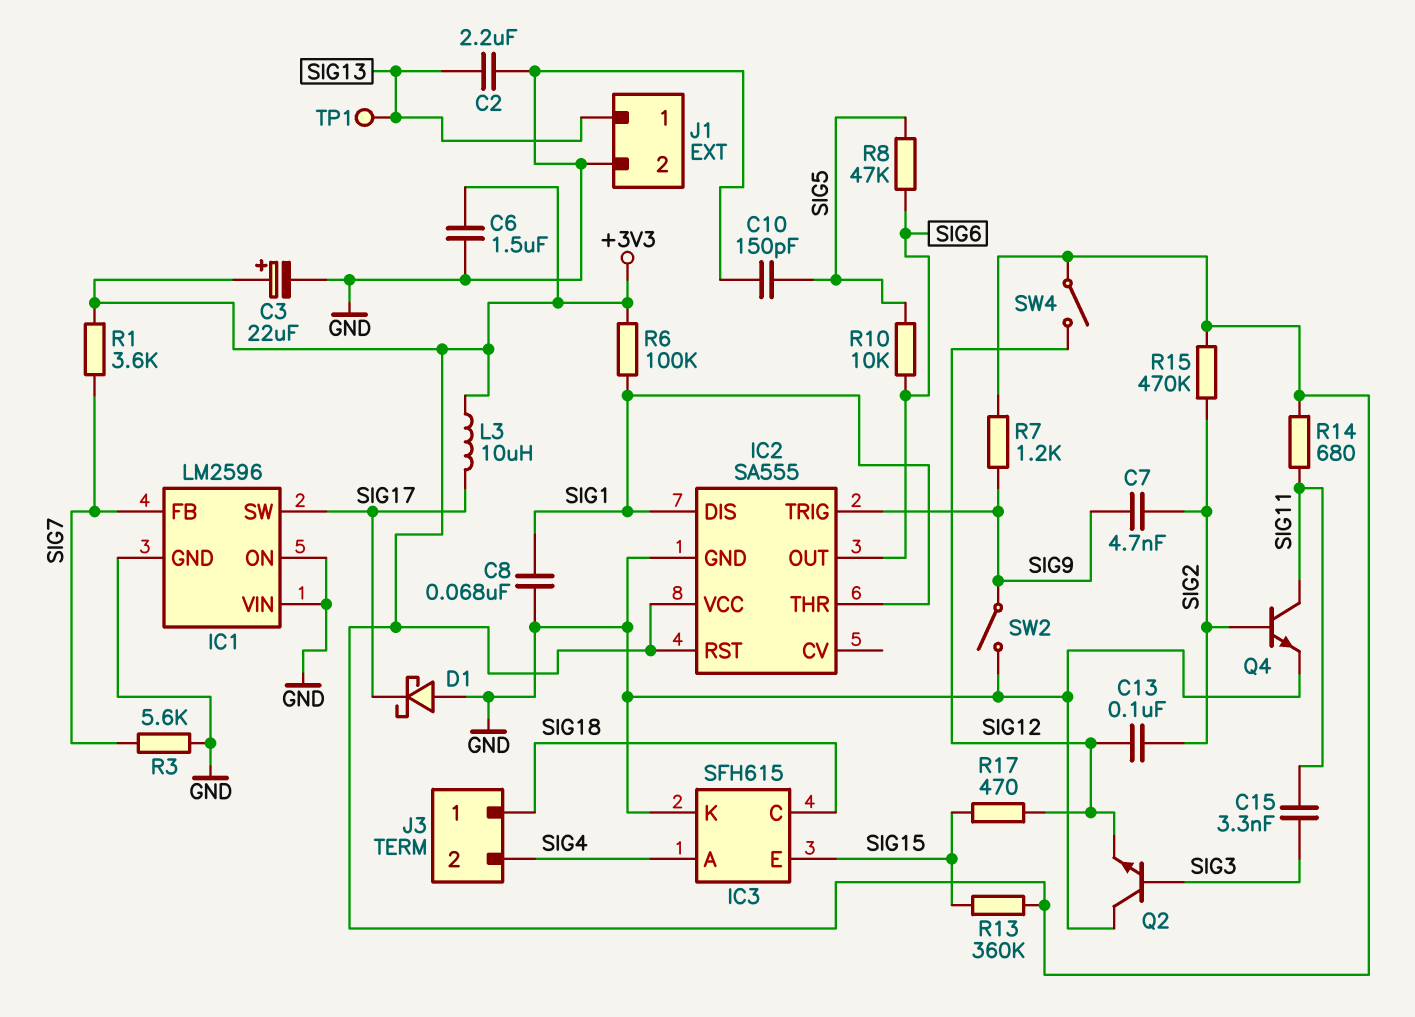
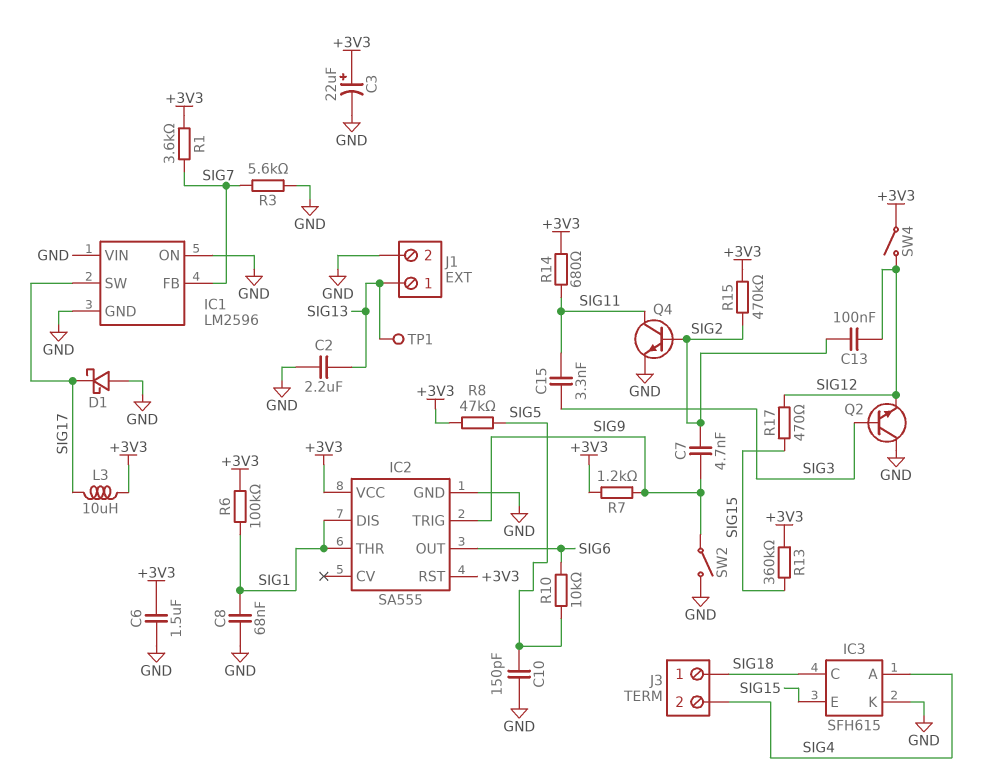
R8: 47k (SIG5, SIG6) -> 47k (+3V3, SIG5)

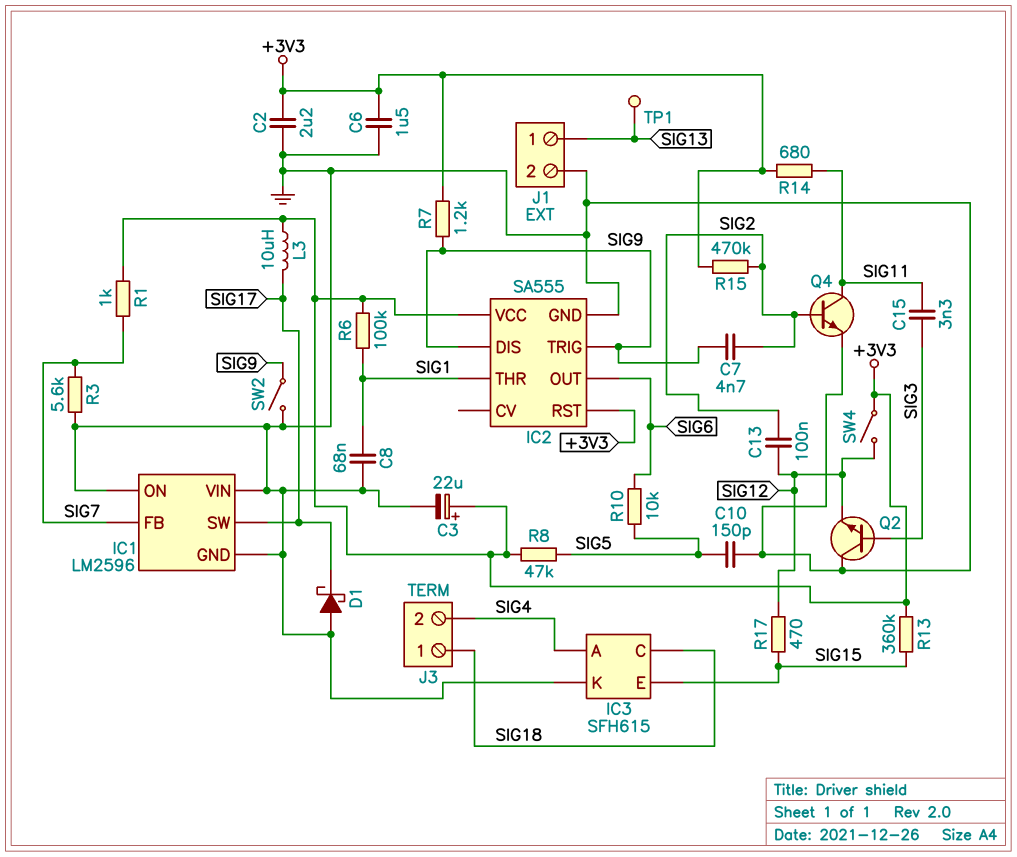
C2: 2.2uF (GND, SIG13) -> 2.2uF (+3V3, GND)
IC2 pin DIS: SIG1 -> SIG9
R1: 3.6k (+3V3, SIG7) -> 1k (+3V3, SIG7)

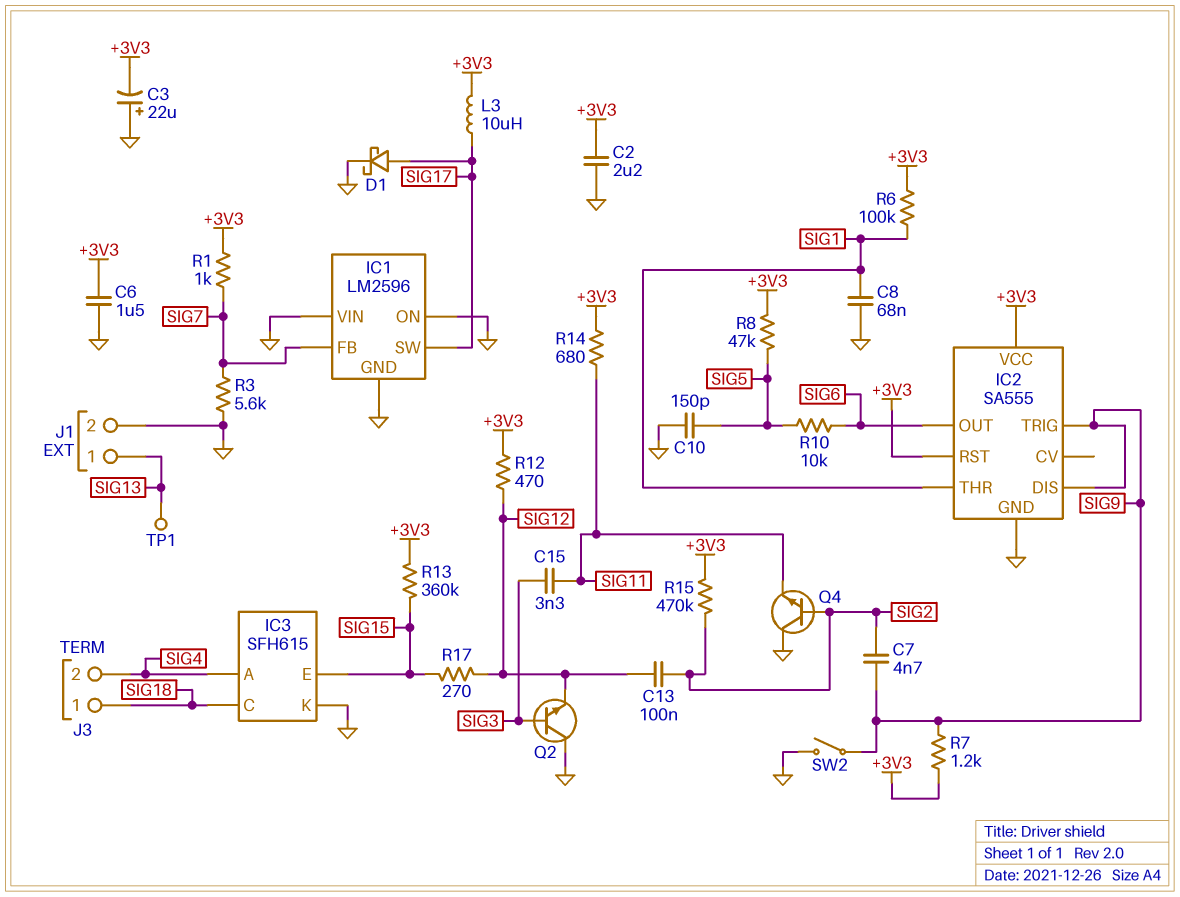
C3: 22uF (plus +3V3, minus GND) -> 22uF (plus GND, minus +3V3)
D1: schottky (A GND, K SIG17) -> schottky (A SIG17, K GND)
Q4: NPN (B SIG2, C SIG11, E GND) -> NPN (B SIG2, C GND, E SIG11)
R12: none -> 470 (+3V3, SIG12)
R17: 470 (SIG12, SIG15) -> 270 (SIG12, SIG15)
SW4: switch (+3V3, SIG12) -> none

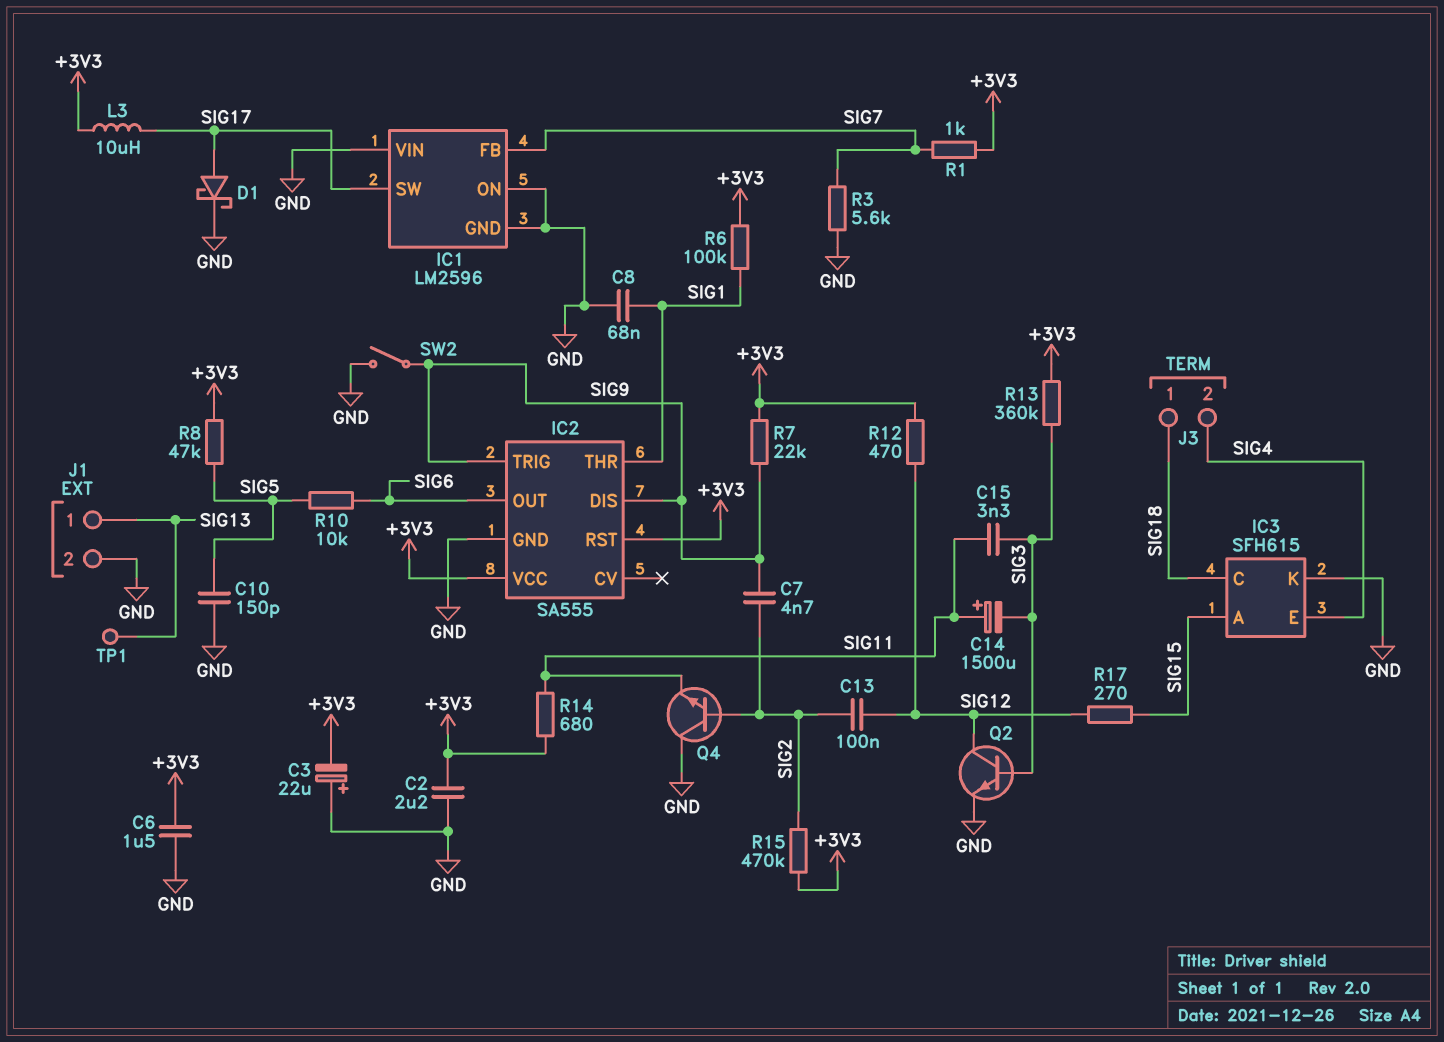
C14: none -> 1500uF (plus SIG11, minus SIG3)
IC3 pin A: SIG4 -> SIG15
IC3 pin E: SIG15 -> SIG4
Q2: NPN (B SIG3, C GND, E SIG12) -> NPN (B SIG3, C SIG12, E GND)
R7: 1.2k (+3V3, SIG9) -> 22k (+3V3, SIG9)
R13: 360k (+3V3, SIG15) -> 360k (+3V3, SIG3)

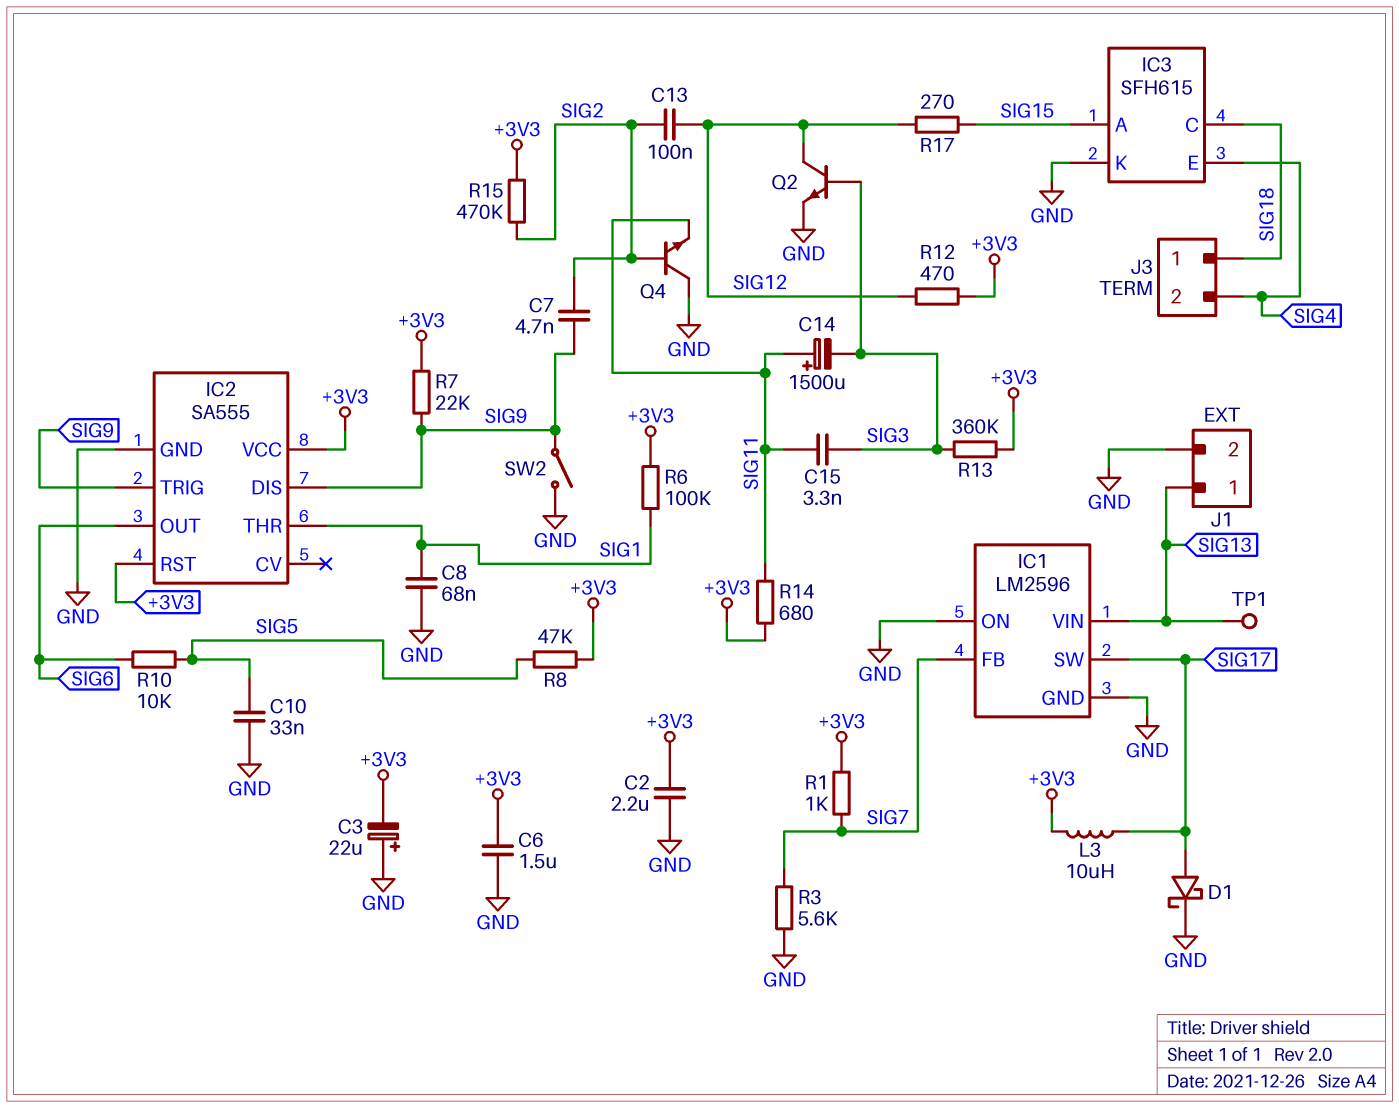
C10: 150pF (GND, SIG5) -> 33nF (GND, SIG5)
IC1 pin VIN: GND -> SIG13

